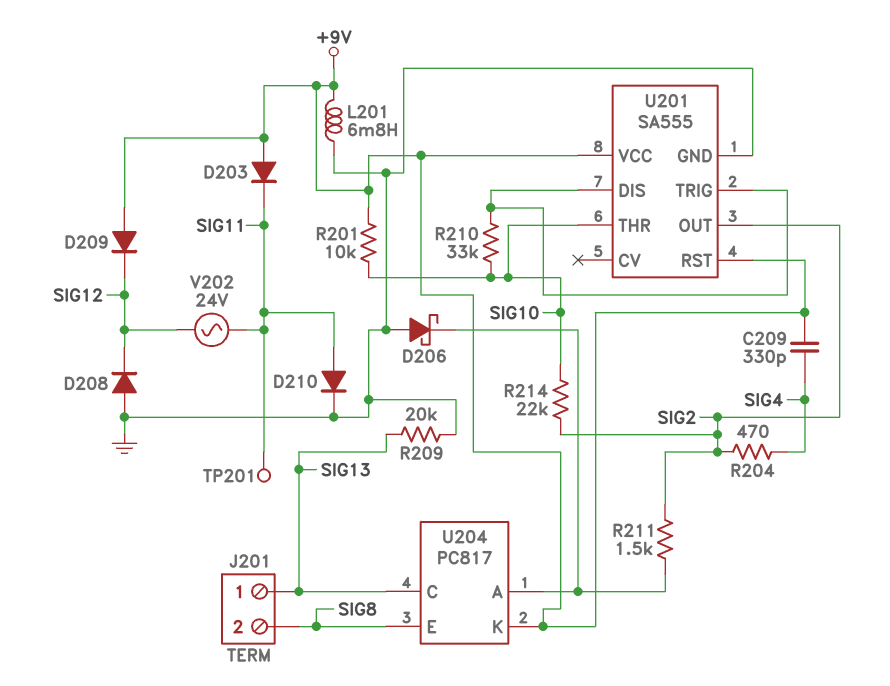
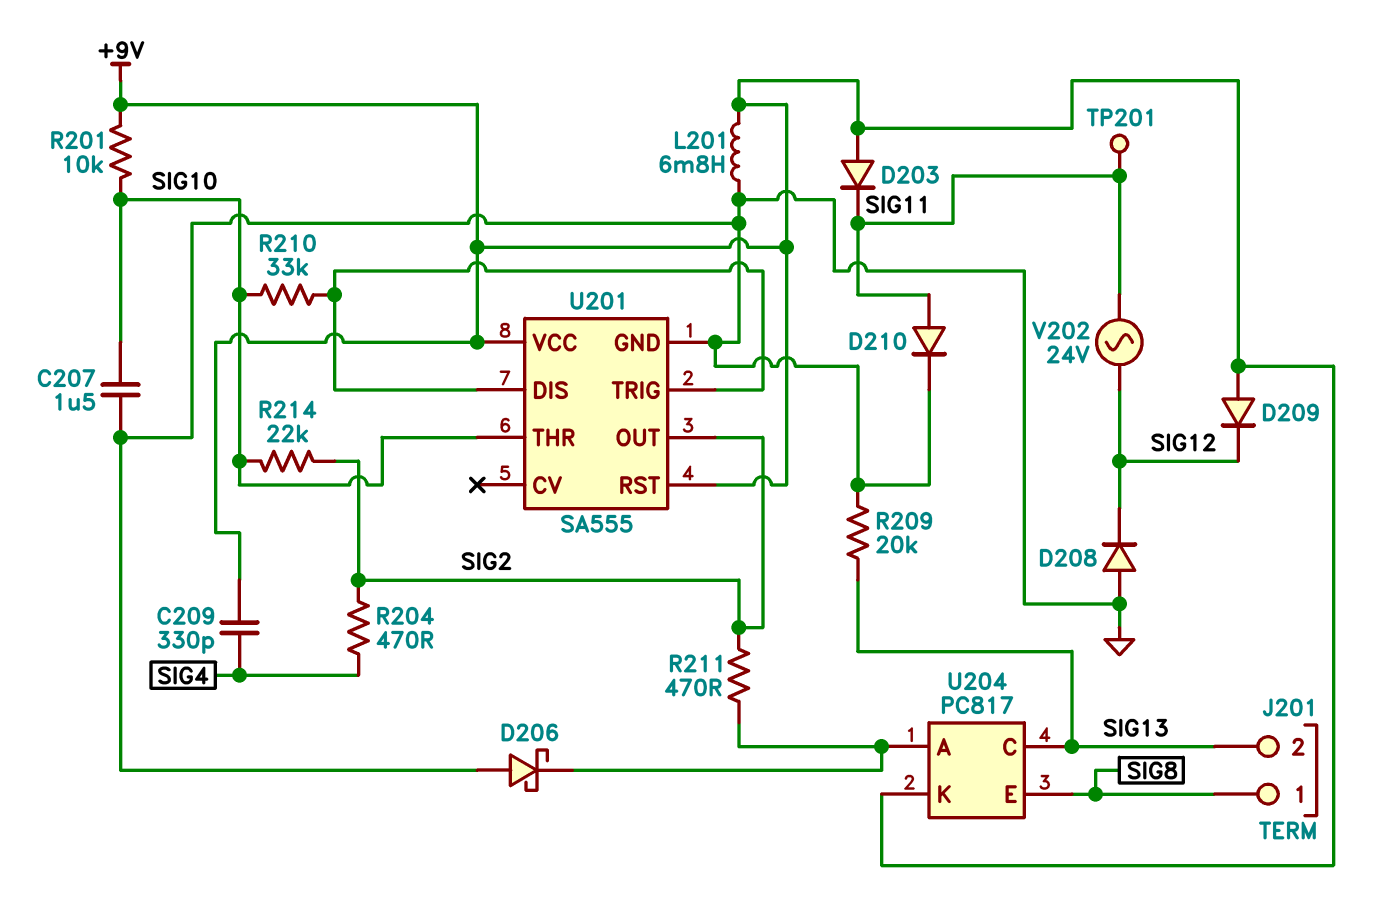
C207: none -> 1.5uF (GND, SIG10)
J201 pin 1: SIG13 -> SIG8
J201 pin 2: SIG8 -> SIG13
R211: 1.5k (SIG2, U204/A) -> 470 (SIG2, U204/A)

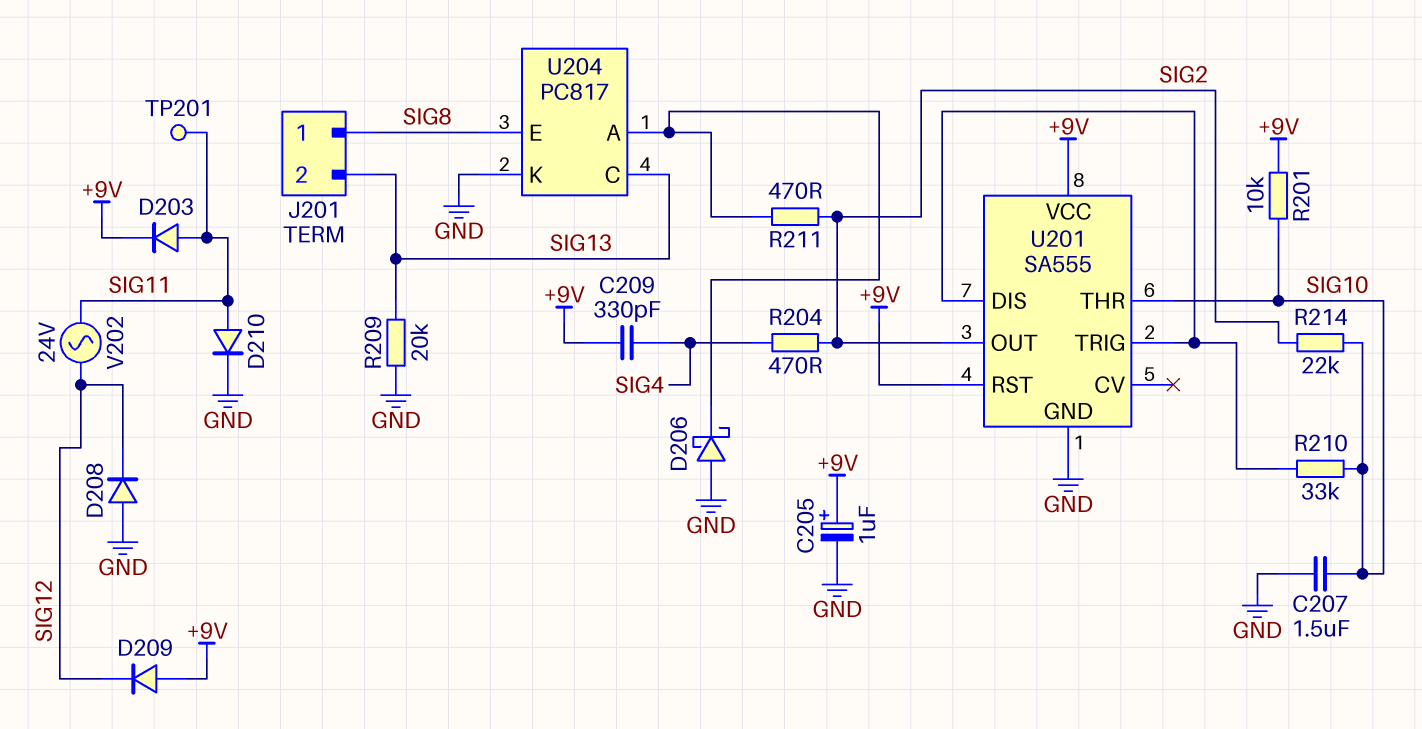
C205: none -> 1uF (plus +9V, minus GND)
D203: diode (A +9V, K SIG11) -> diode (A SIG11, K +9V)
L201: 6.8mH (+9V, GND) -> none
U204 pin K: +9V -> GND

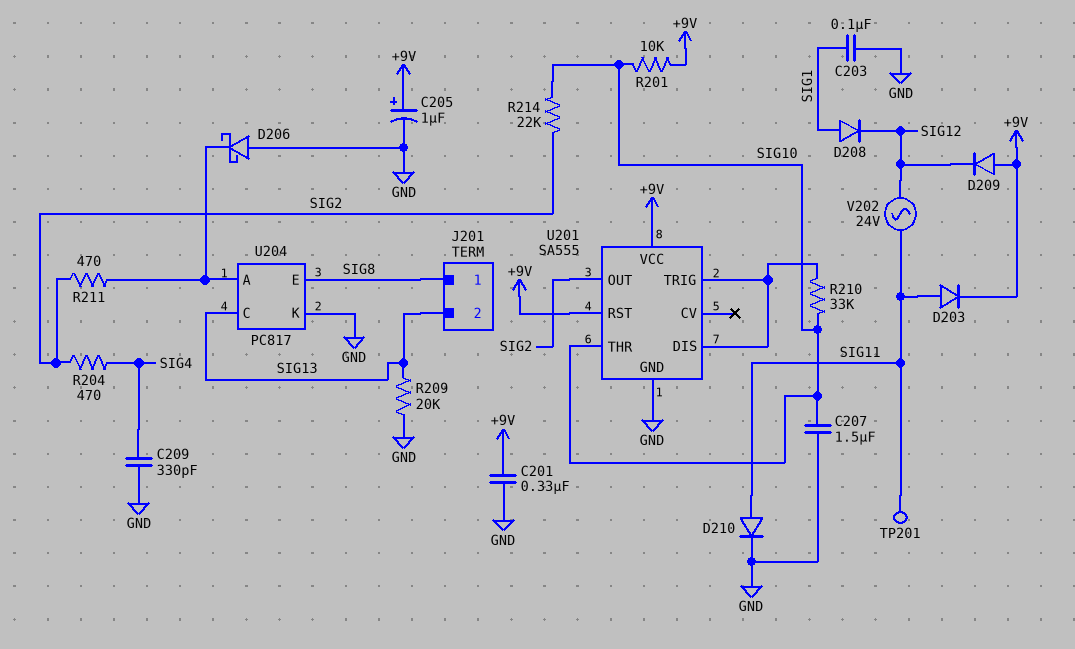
C201: none -> 330nF (+9V, GND)
C203: none -> 100nF (GND, SIG1)
C209: 330pF (+9V, SIG4) -> 330pF (GND, SIG4)
D208: diode (A GND, K SIG12) -> diode (A SIG1, K SIG12)

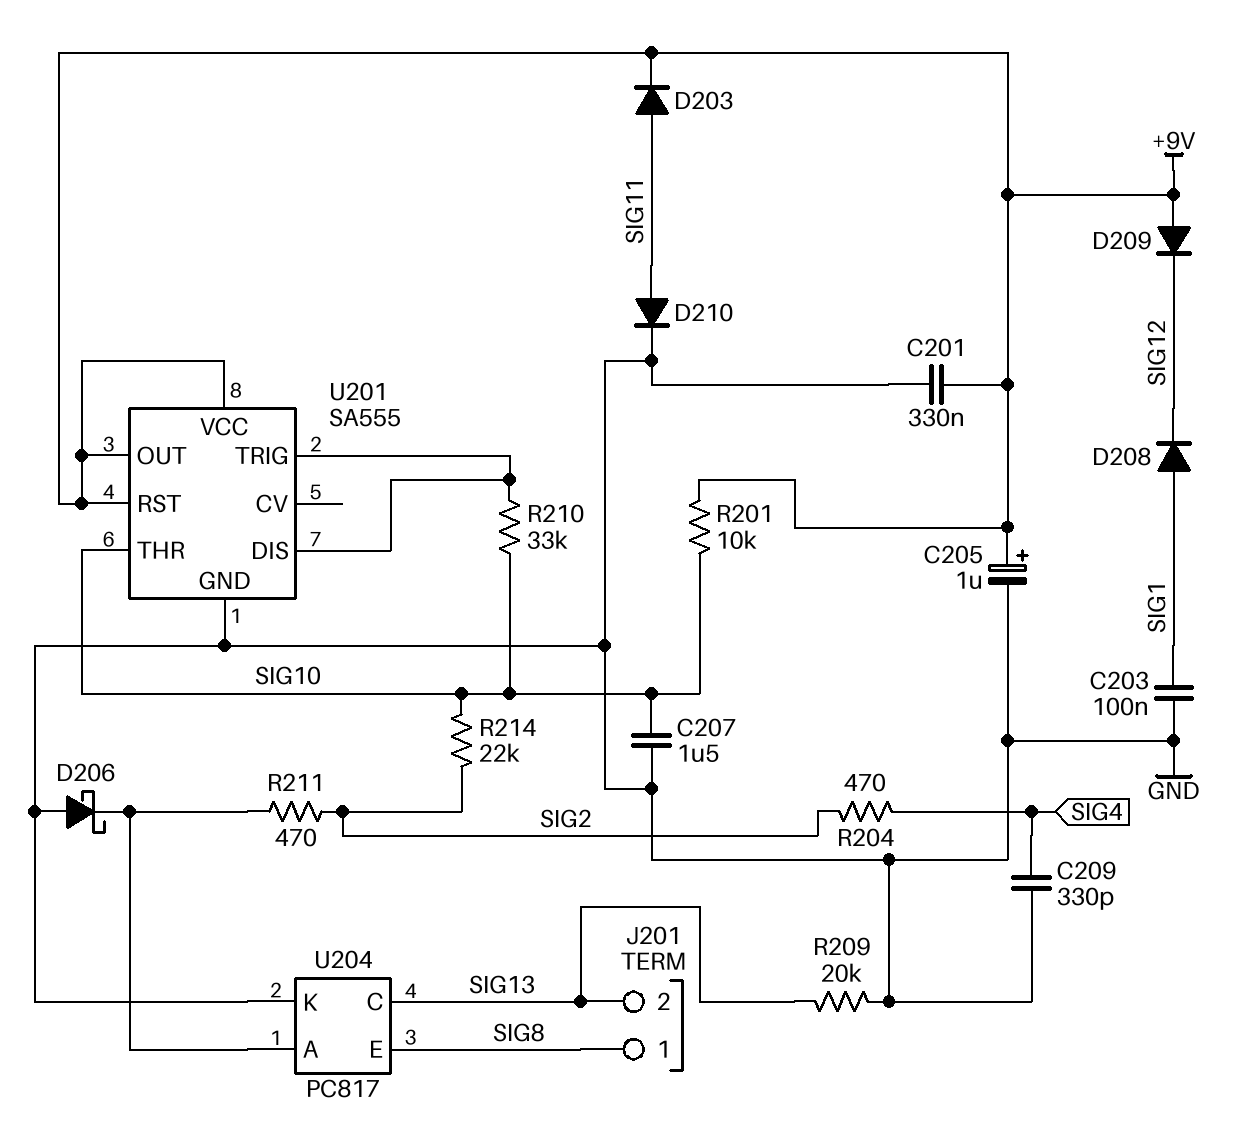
TP201: test point (SIG11) -> none
U201 pin OUT: SIG2 -> +9V
V202: AC 24V (SIG11, SIG12) -> none

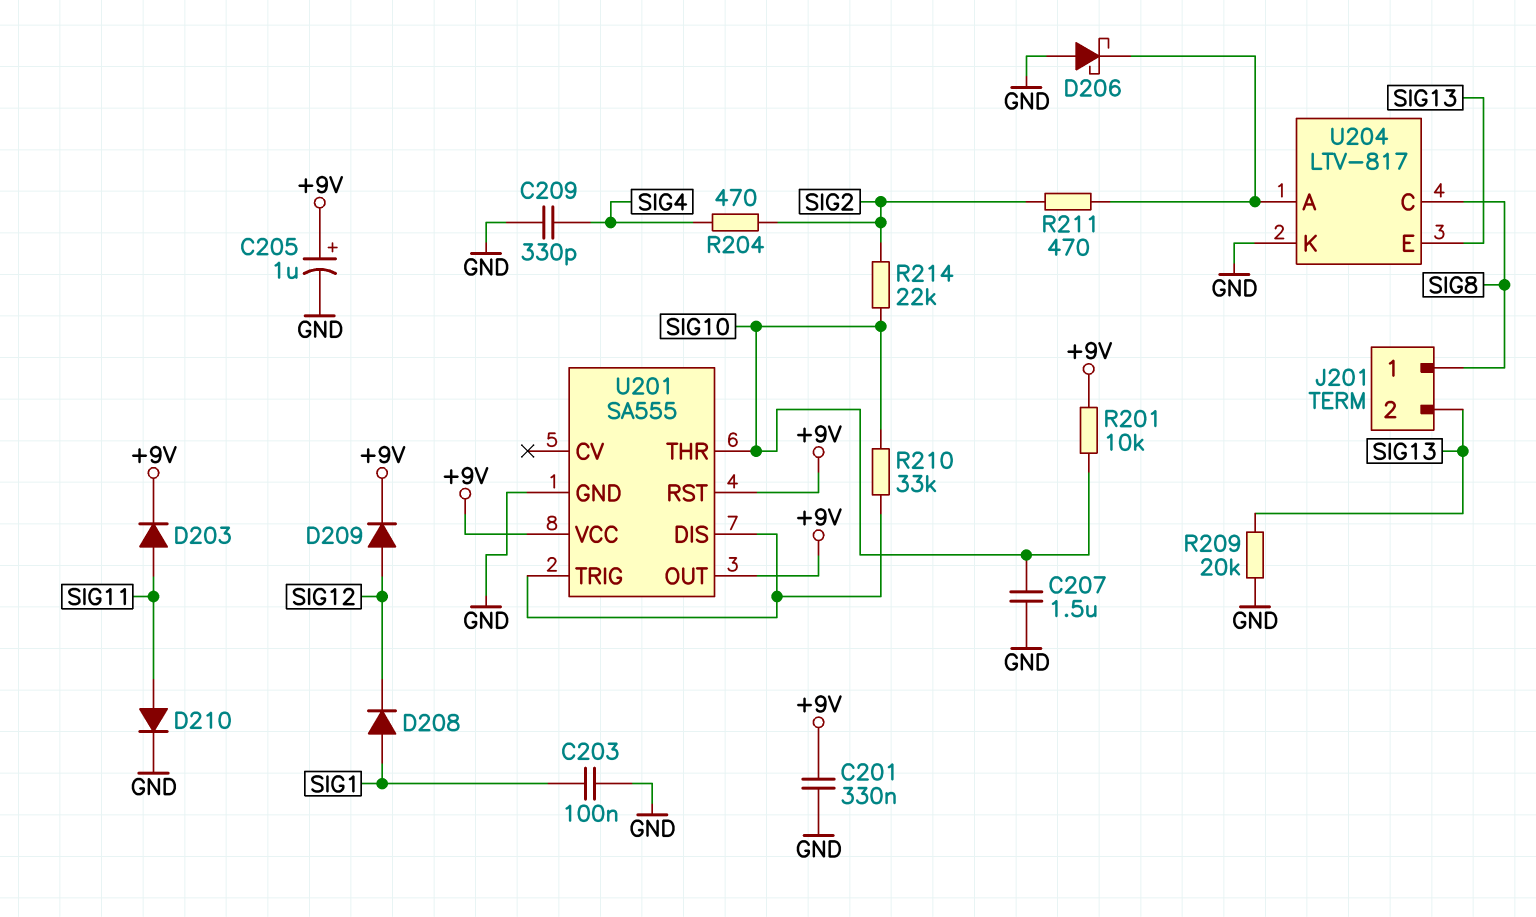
D209: diode (A +9V, K SIG12) -> diode (A SIG12, K +9V)
U204: PC817 -> LTV-817
U204 pin C: SIG13 -> SIG8
U204 pin E: SIG8 -> SIG13

